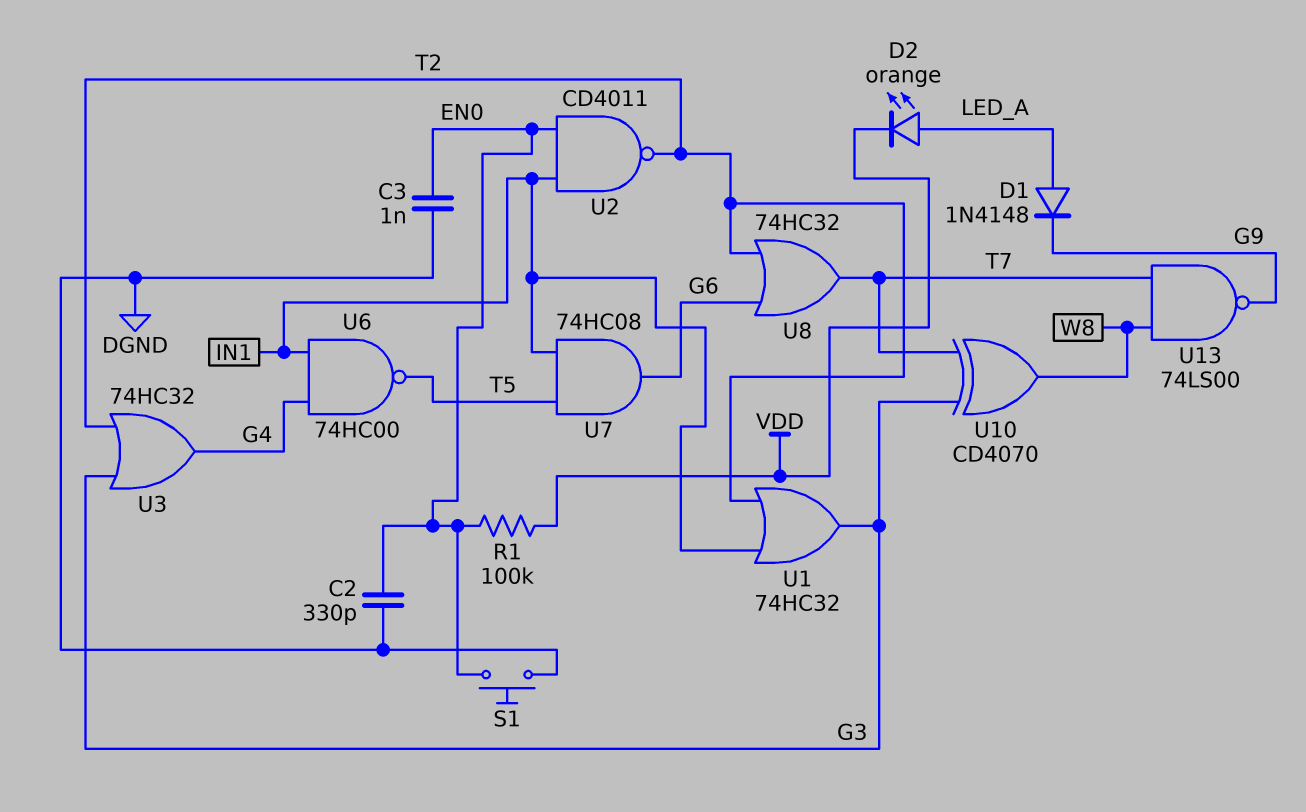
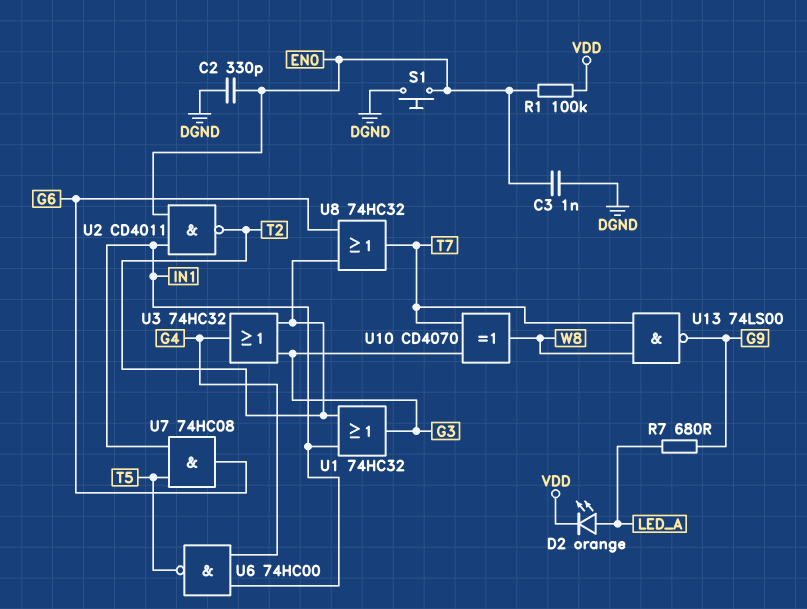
D1: diode 1N4148 (A LED_A, K G9) -> none
R7: none -> 680 (G9, LED_A)

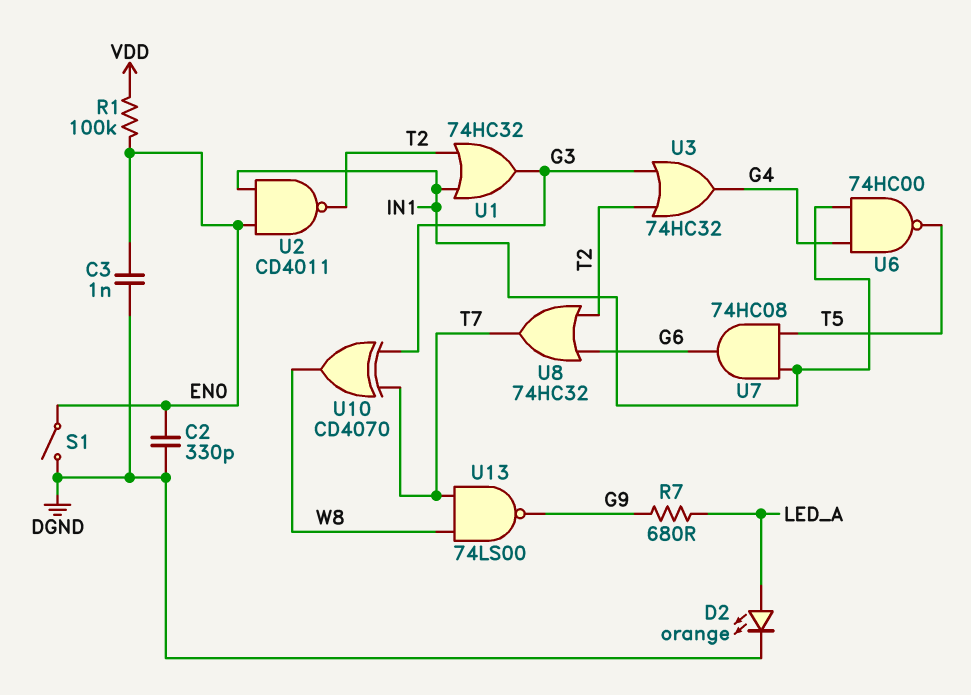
D2: LED orange (A LED_A, K VDD) -> LED orange (A LED_A, K DGND)
S1: button (DGND, EN0) -> switch (DGND, EN0)

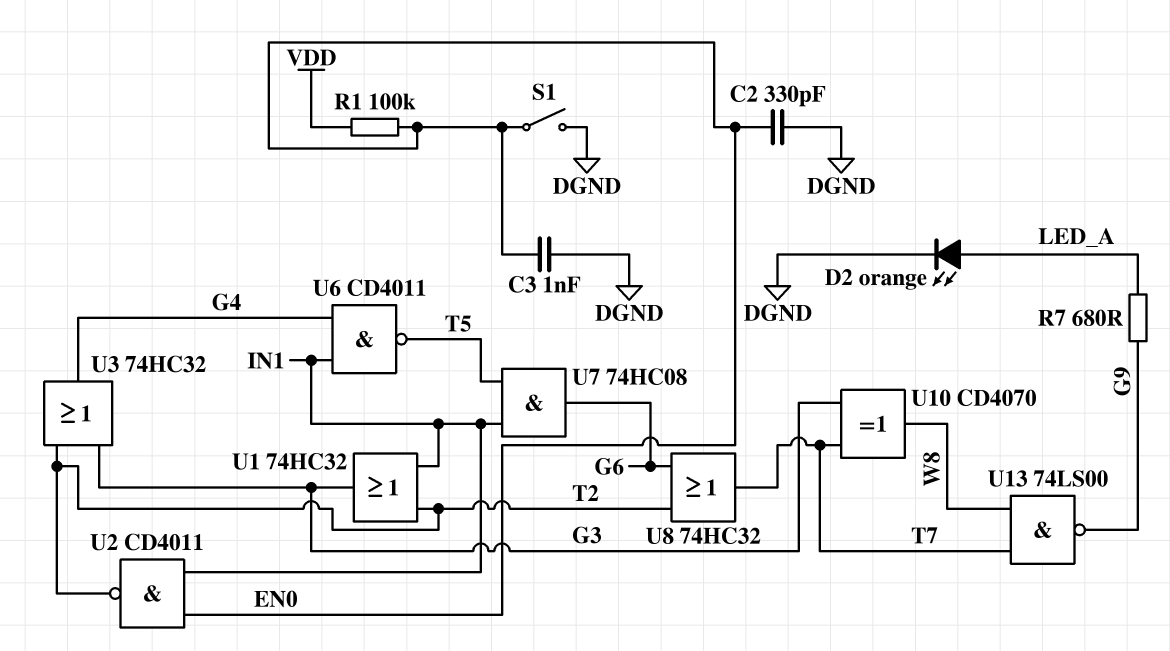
U6: NAND 74HC00 (in G4, in IN1, out T5) -> NAND CD4011 (in G4, in IN1, out T5)

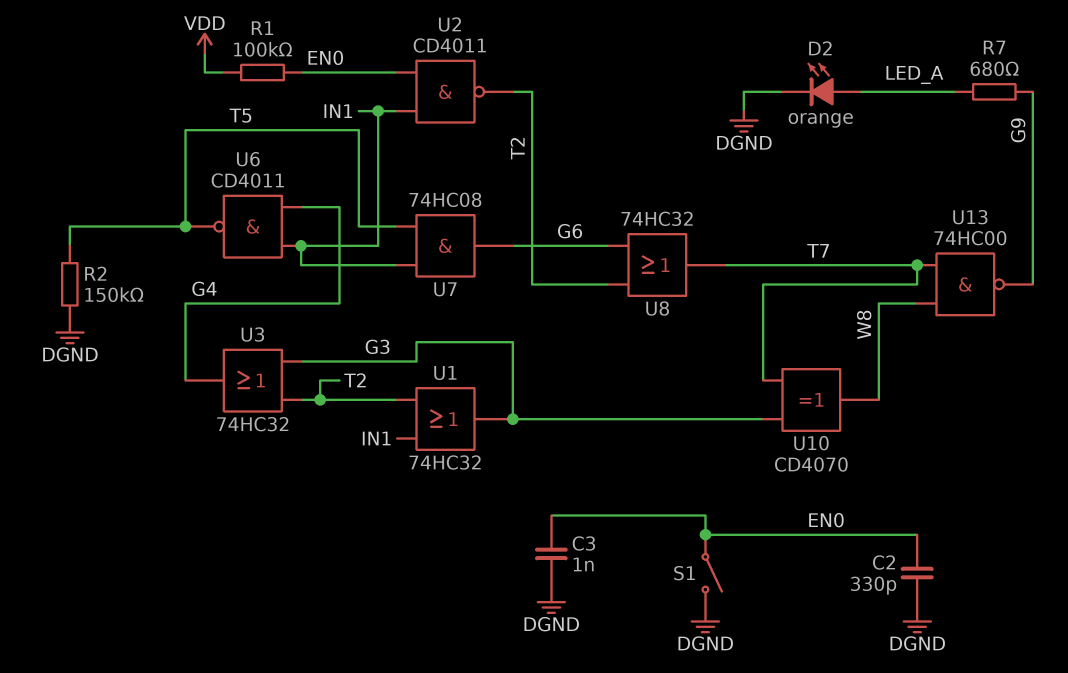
R2: none -> 150k (DGND, T5)
U13: NAND 74LS00 (in T7, in W8, out G9) -> NAND 74HC00 (in T7, in W8, out G9)

